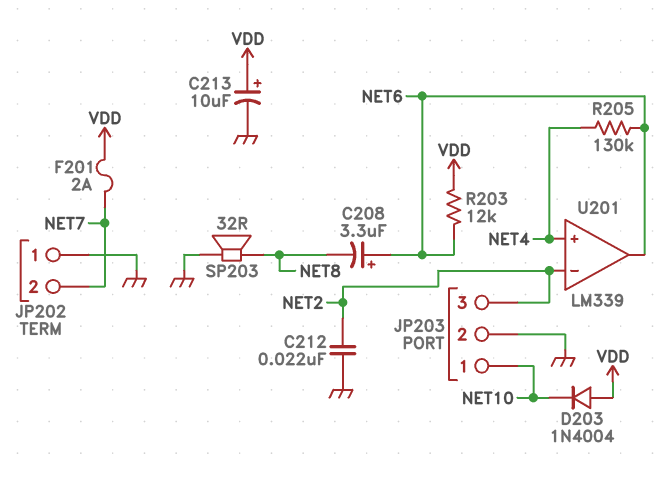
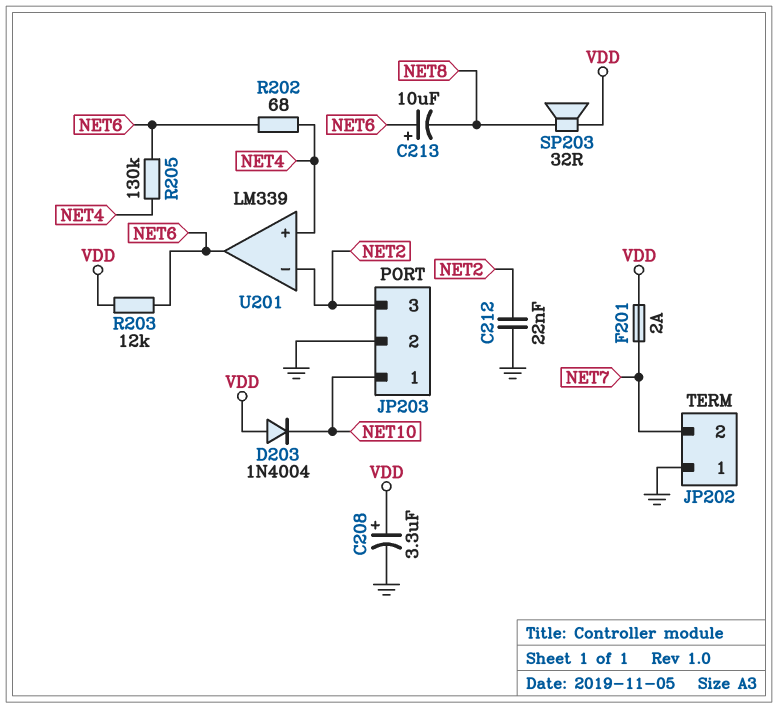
C208: 3.3uF (plus NET6, minus NET8) -> 3.3uF (plus VDD, minus GND)
C213: 10uF (plus VDD, minus GND) -> 10uF (plus NET6, minus NET8)
R202: none -> 68 (NET4, NET6)
SP203: speaker 32R (GND, NET8) -> speaker 32R (NET8, VDD)

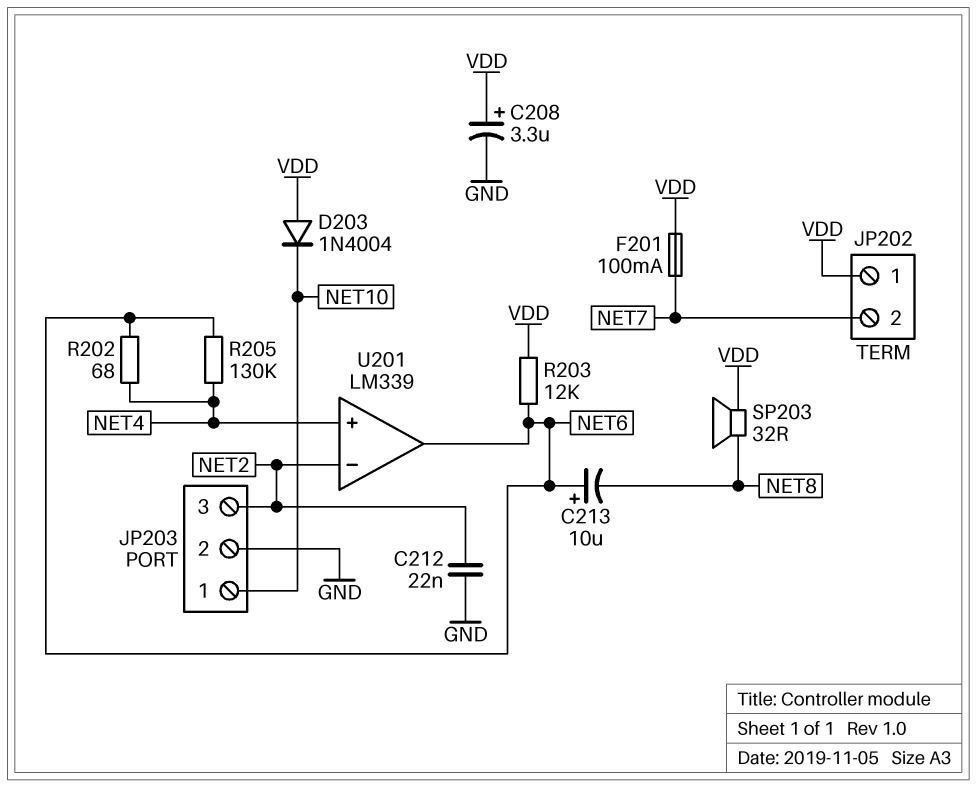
F201: 2A (NET7, VDD) -> 100mA (NET7, VDD)
JP202 pin 1: GND -> VDD

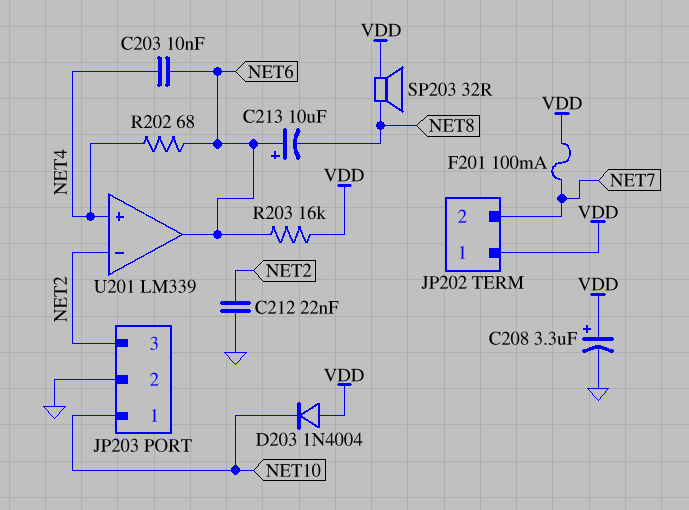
C203: none -> 10nF (NET4, NET6)
R203: 12k (NET6, VDD) -> 16k (NET6, VDD)
R205: 130k (NET4, NET6) -> none

